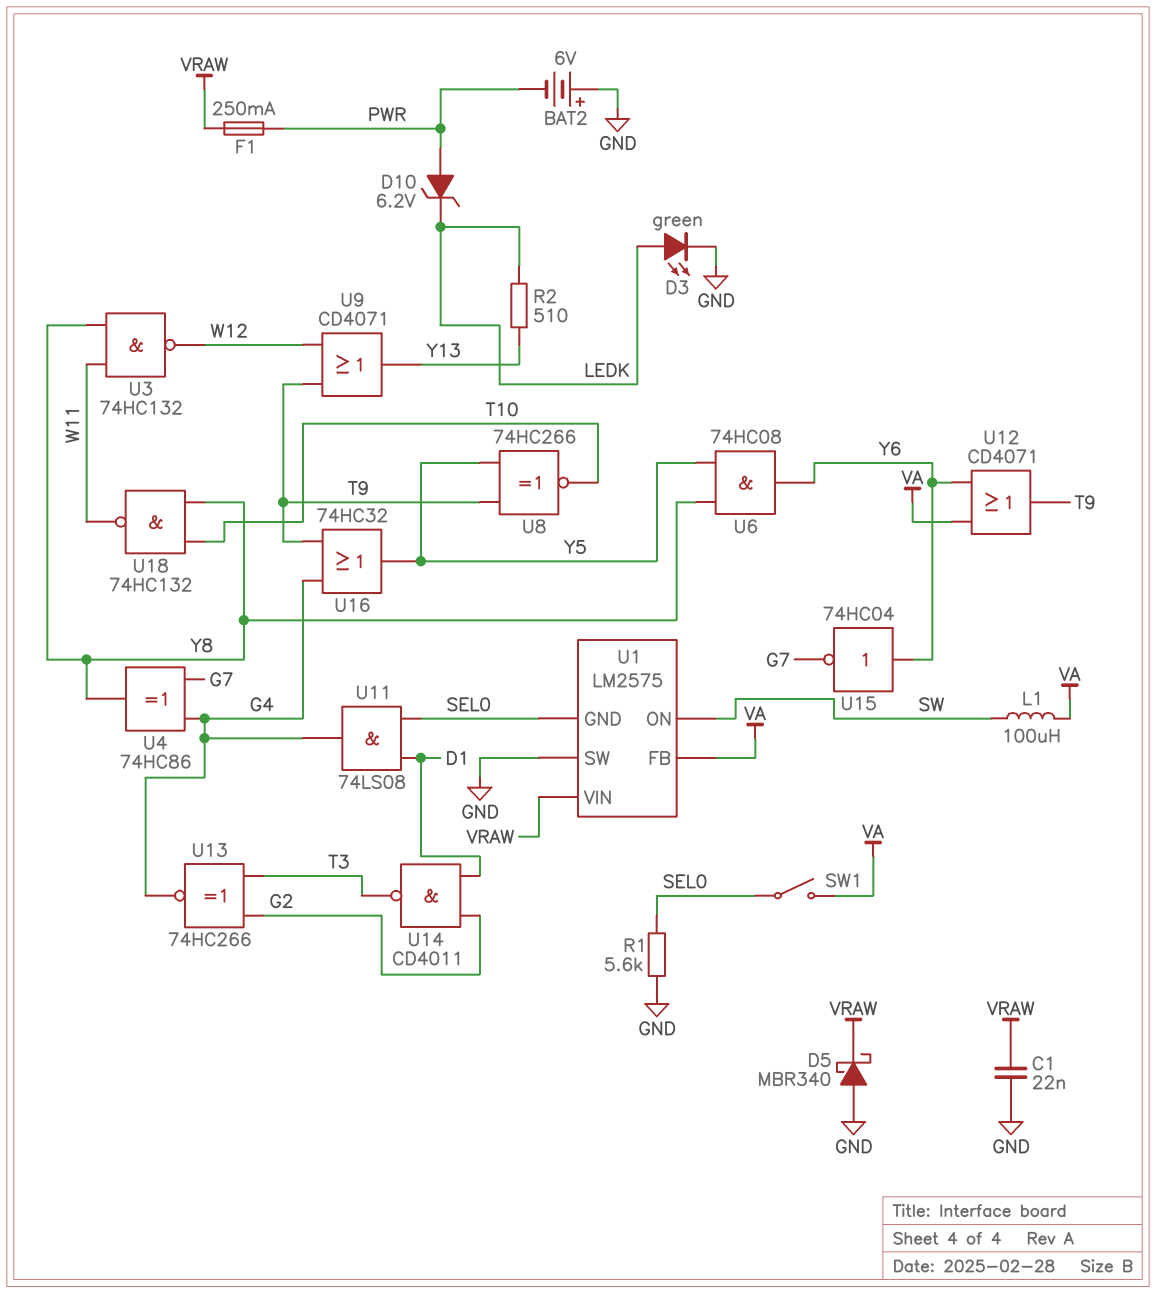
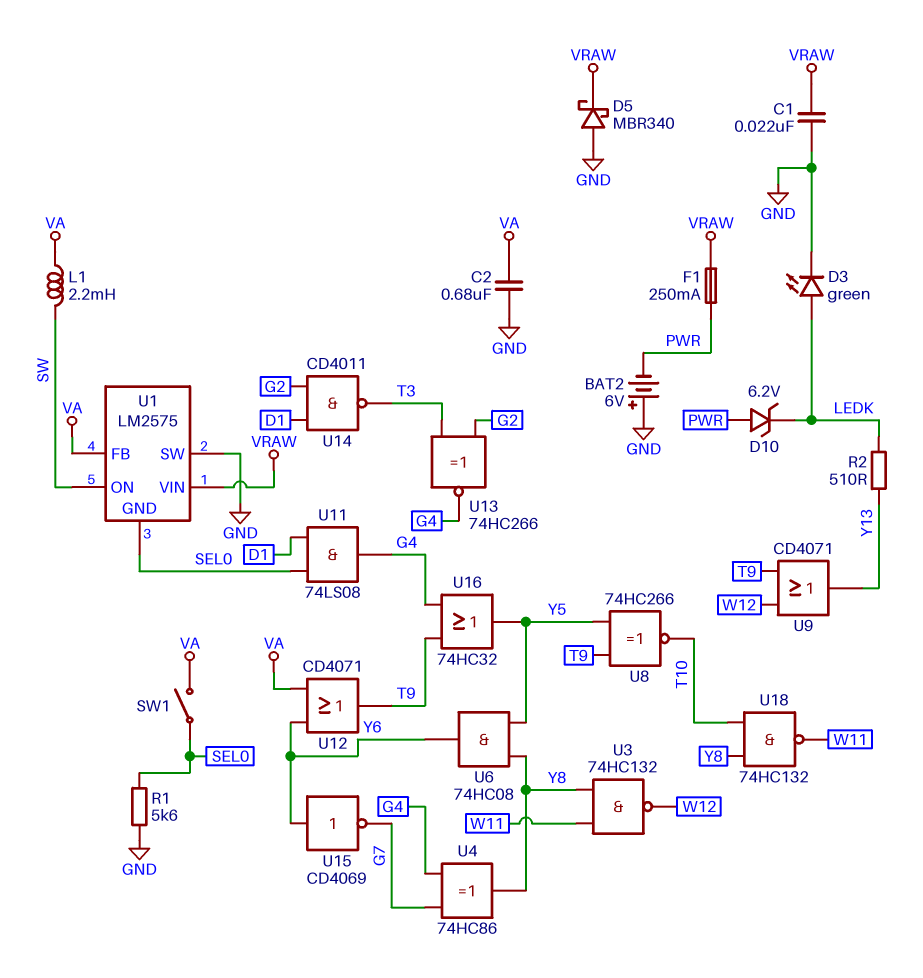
C2: none -> 680nF (GND, VA)
L1: 100uH (SW, VA) -> 2.2mH (SW, VA)
U15: NOT 74HC04 (in Y6, out G7) -> NOT CD4069 (in Y6, out G7)

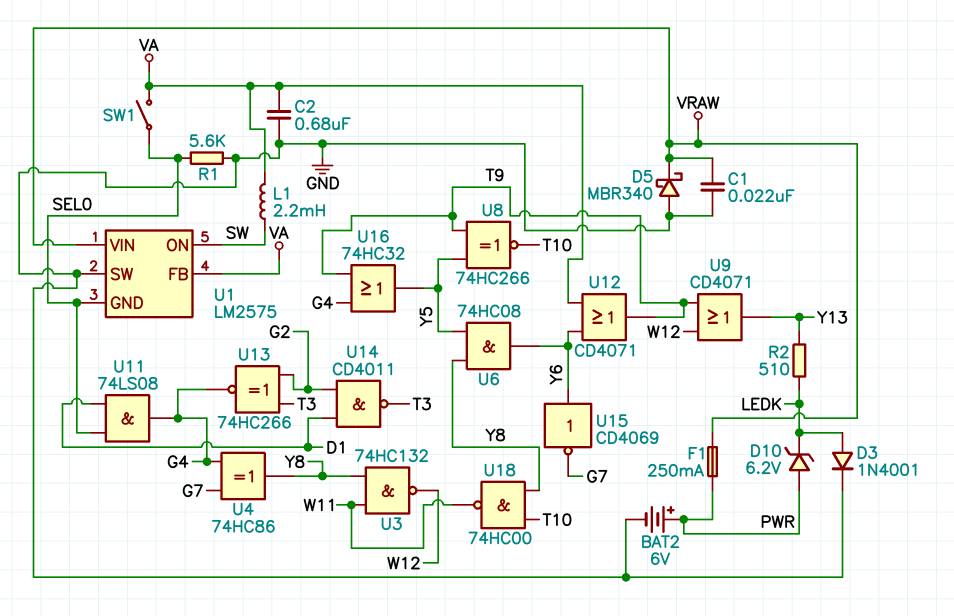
BAT2: 6V (plus GND, minus PWR) -> 6V (plus PWR, minus GND)
D3: LED green (A LEDK, K GND) -> diode 1N4001 (A LEDK, K GND)
U18: NAND 74HC132 (in T10, in Y8, out W11) -> NAND 74HC00 (in T10, in Y8, out W11)

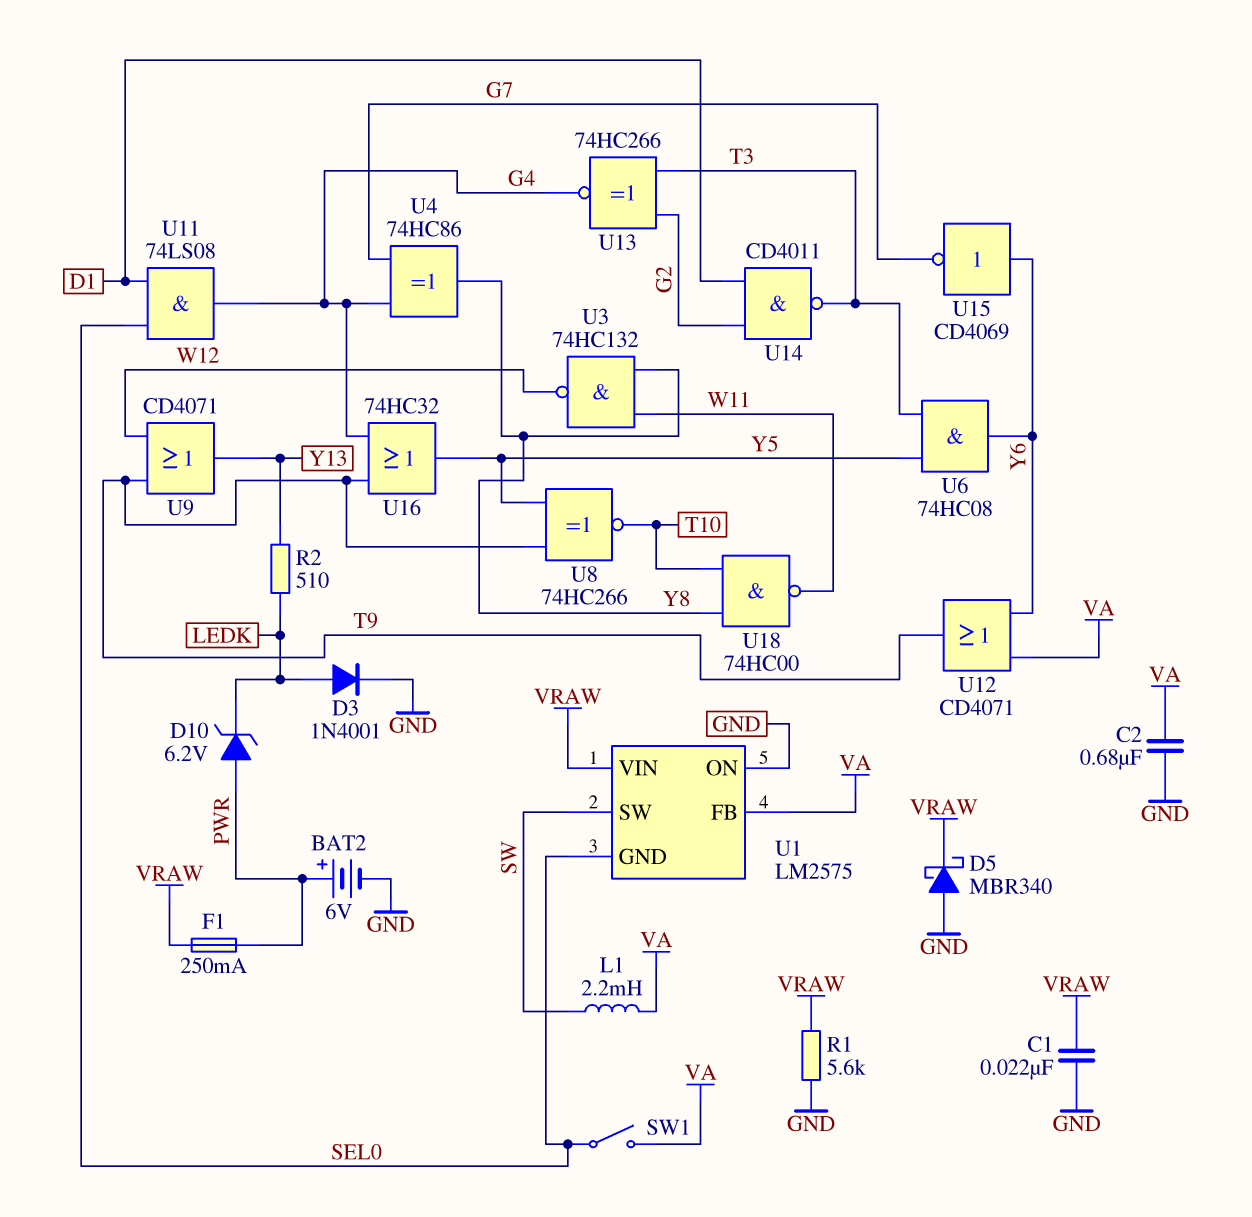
R1: 5.6k (GND, SEL0) -> 5.6k (GND, VRAW)
U1 pin ON: SW -> GND
U1 pin SW: GND -> SW
U6: AND 74HC08 (in Y5, in Y8, out Y6) -> AND 74HC08 (in T3, in Y5, out Y6)

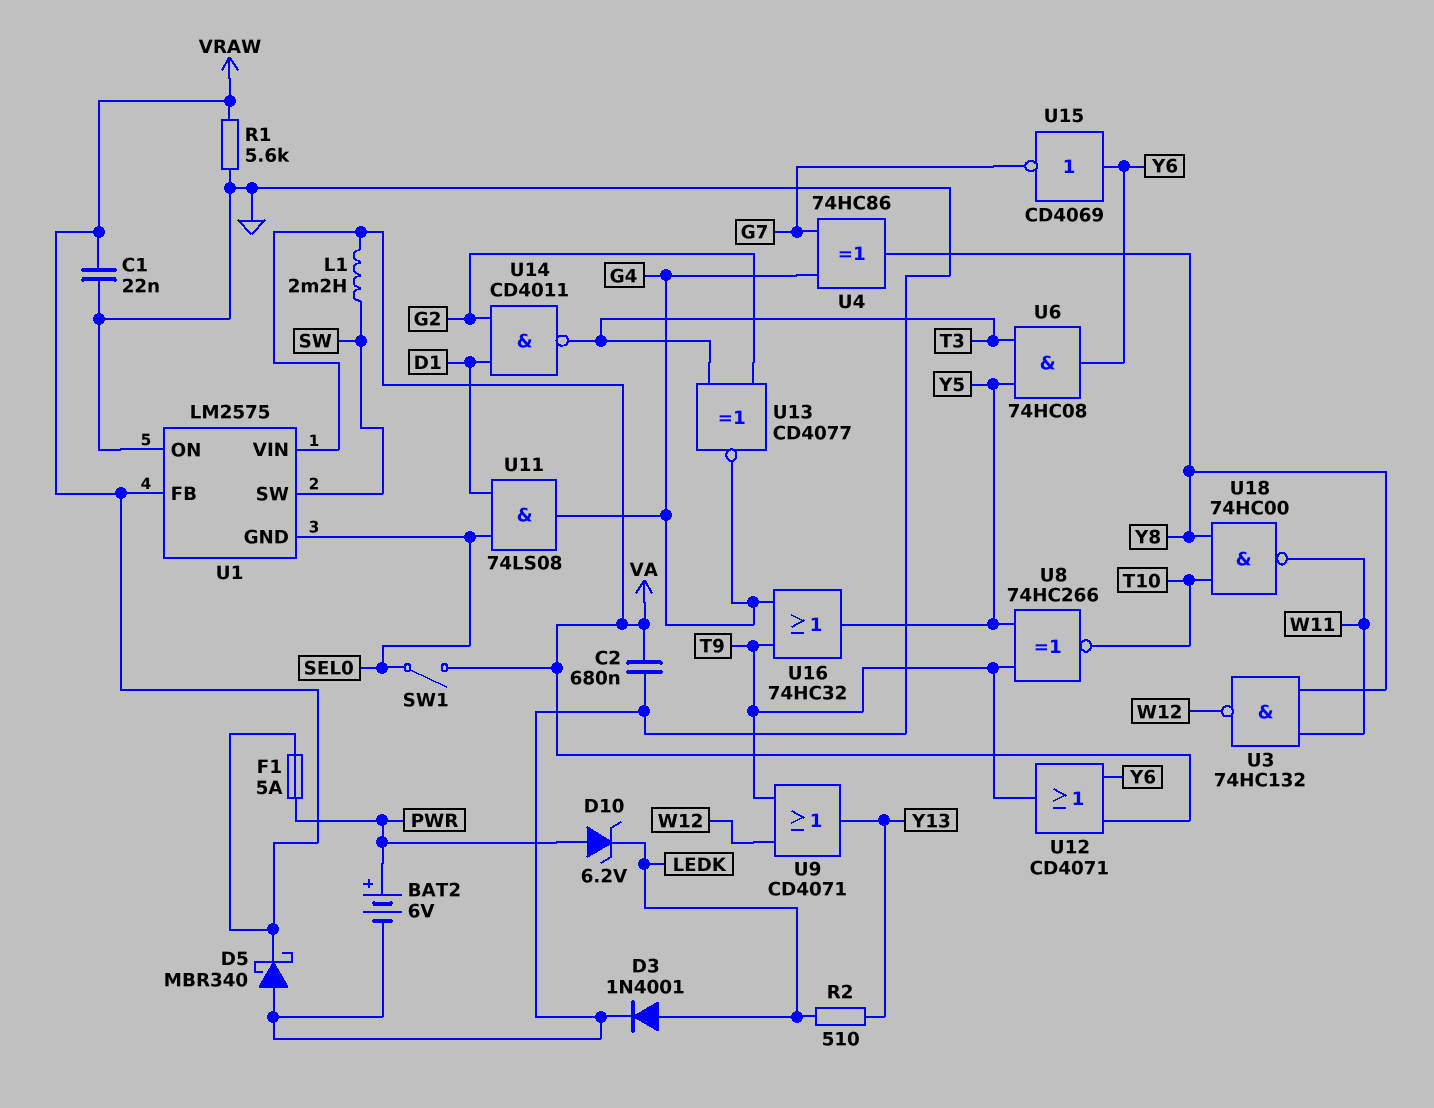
F1: 250mA (PWR, VRAW) -> 5A (PWR, VRAW)
U1 pin FB: VA -> VRAW
U1 pin VIN: VRAW -> VA
U13: XNOR 74HC266 (in G2, in T3, out G4) -> XNOR CD4077 (in G2, in T3, out G4)

